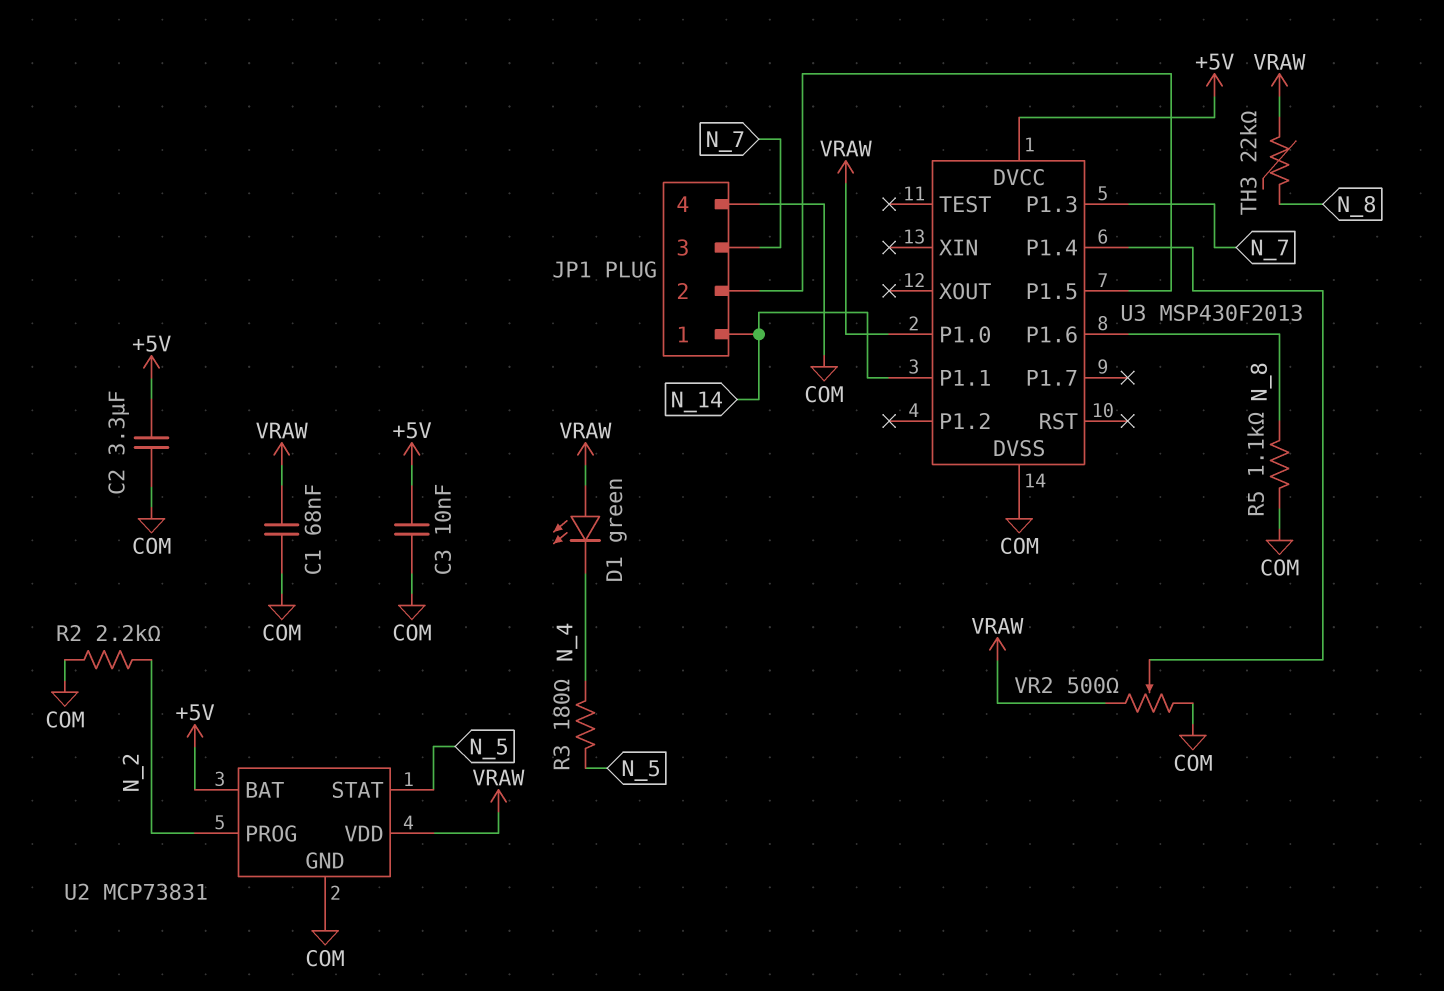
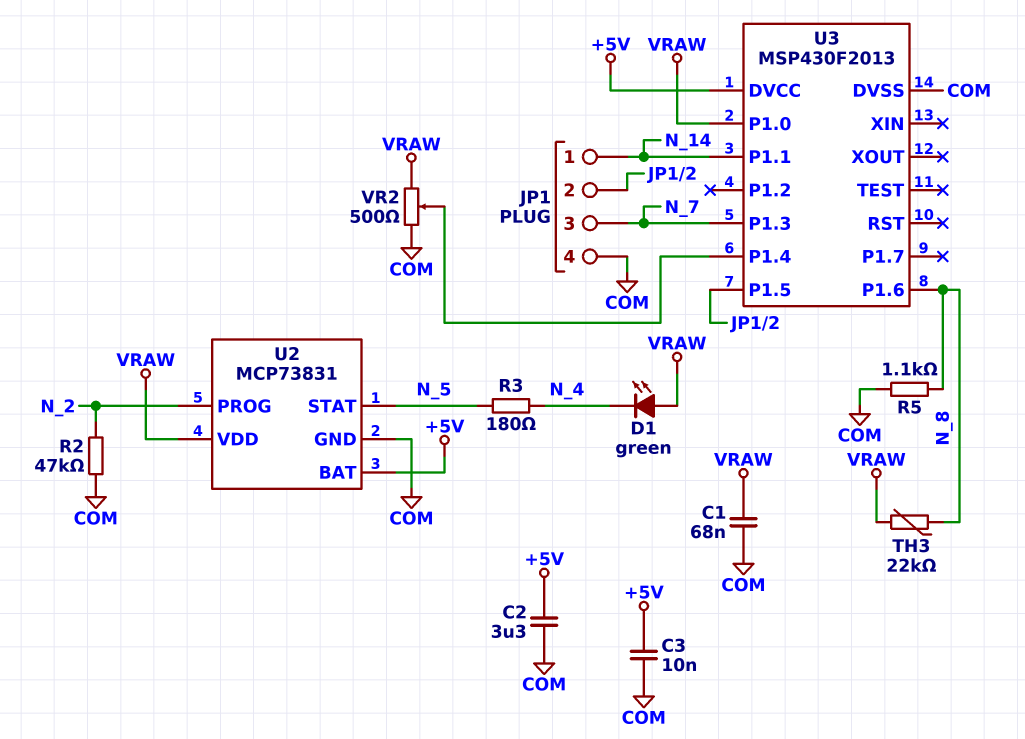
R2: 2.2k (COM, N_2) -> 47k (COM, N_2)

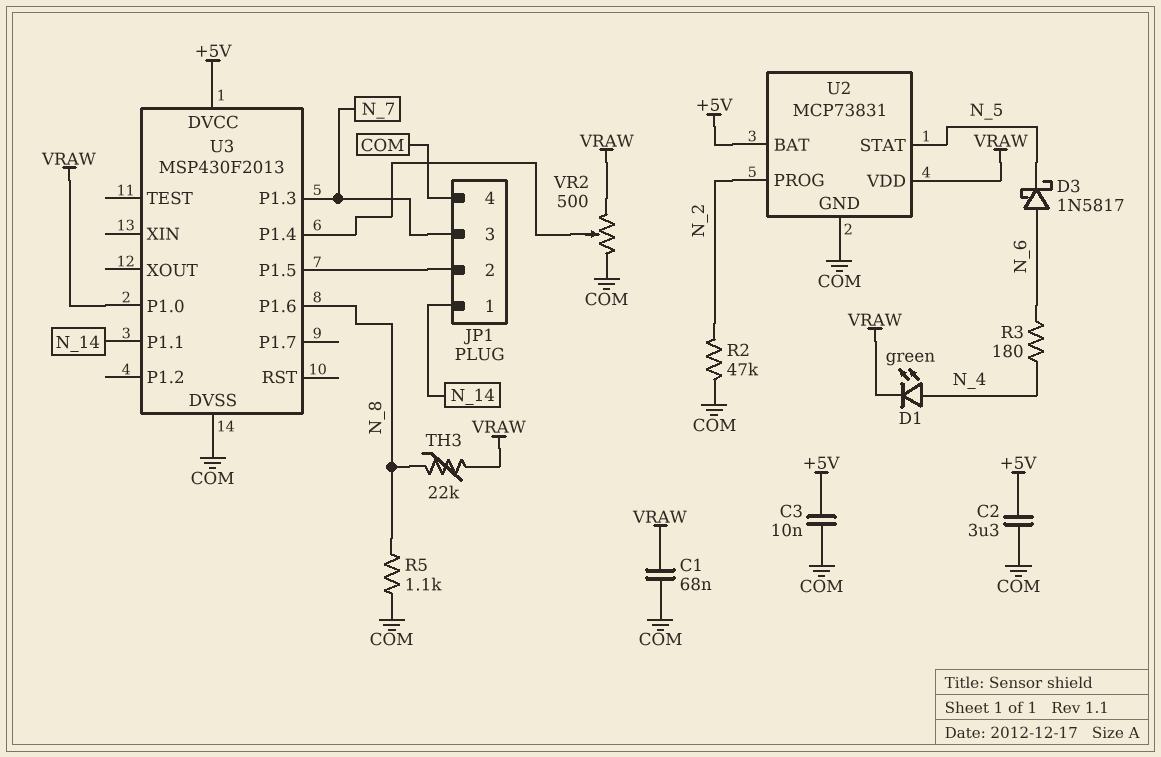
D1: LED green (A VRAW, K N_4) -> LED green (A N_4, K VRAW)
D3: none -> schottky 1N5817 (A N_6, K N_5)
R3: 180 (N_4, N_5) -> 180 (N_4, N_6)

